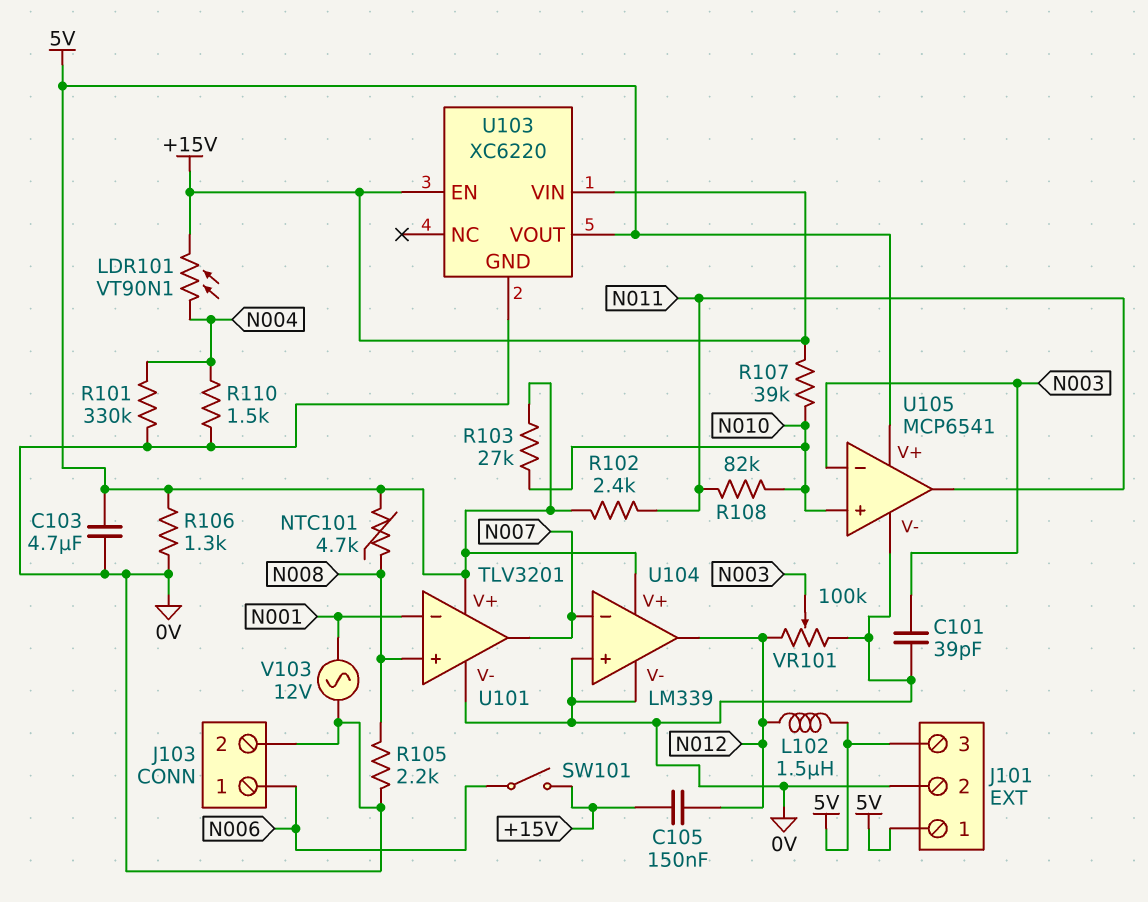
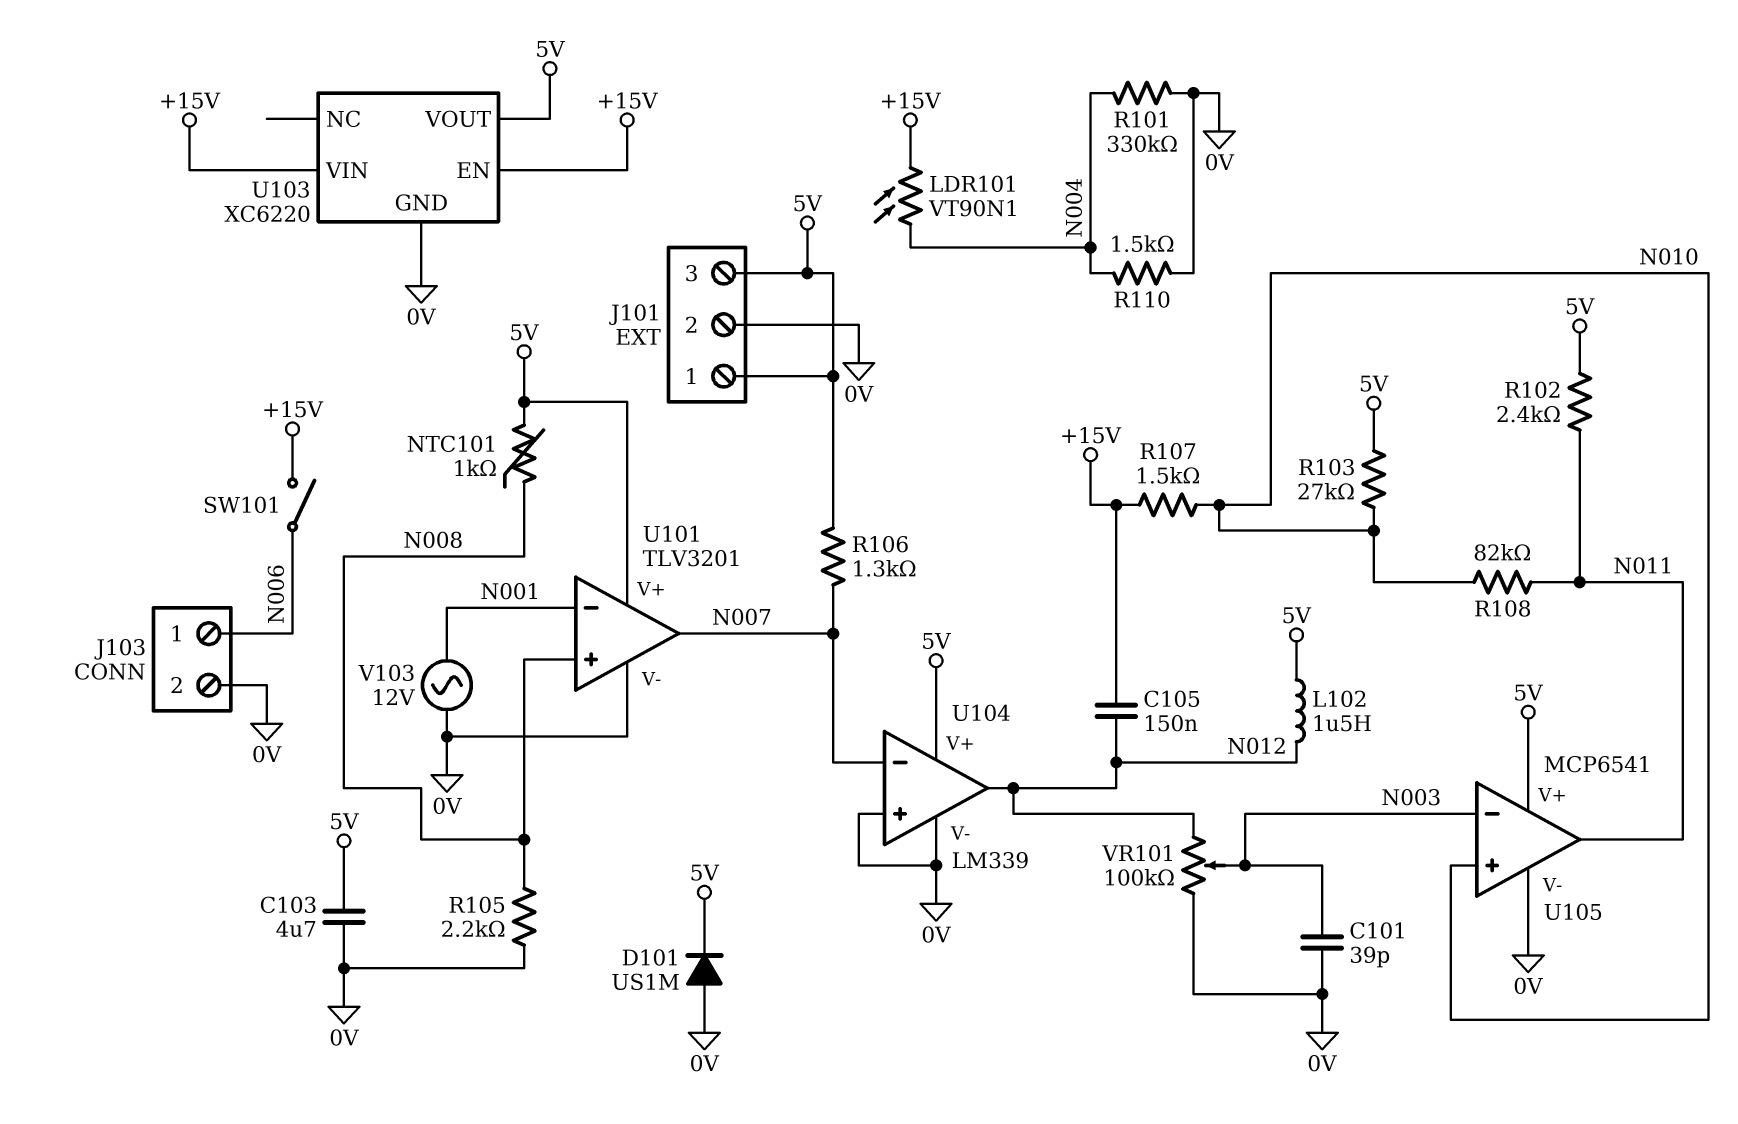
D101: none -> diode US1M (A 0V, K 5V)
NTC101: 4.7k (5V, N008) -> 1k (5V, N008)
R106: 1.3k (0V, 5V) -> 1.3k (5V, N007)
R107: 39k (+15V, N010) -> 1.5k (+15V, N010)

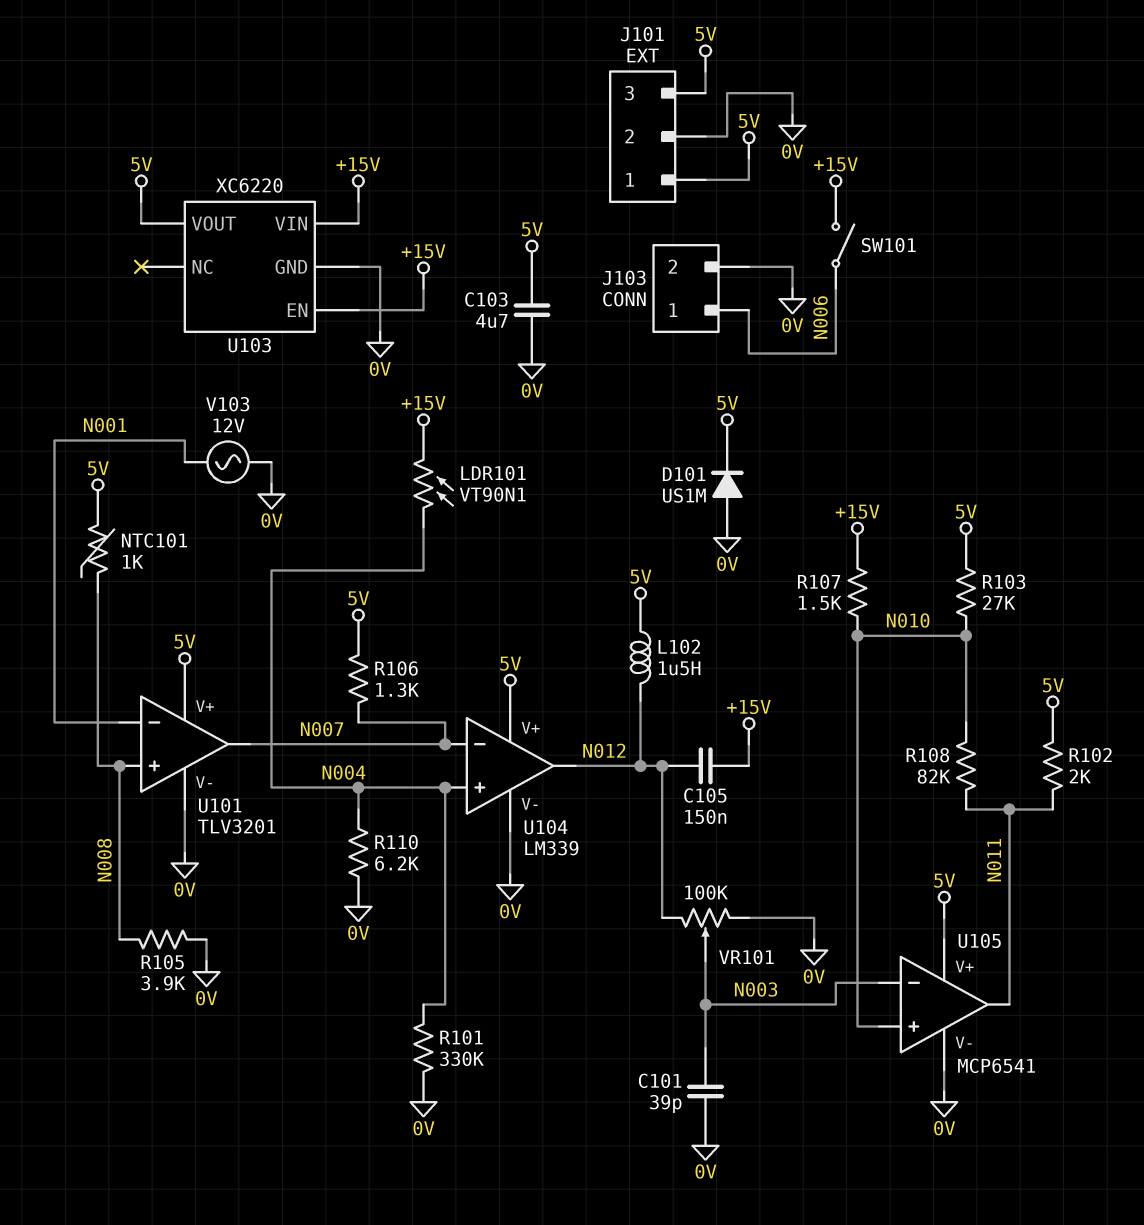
R102: 2.4k (5V, N011) -> 2k (5V, N011)
R105: 2.2k (0V, N008) -> 3.9k (0V, N008)
R110: 1.5k (0V, N004) -> 6.2k (0V, N004)
U104 pin in+: 0V -> N004

